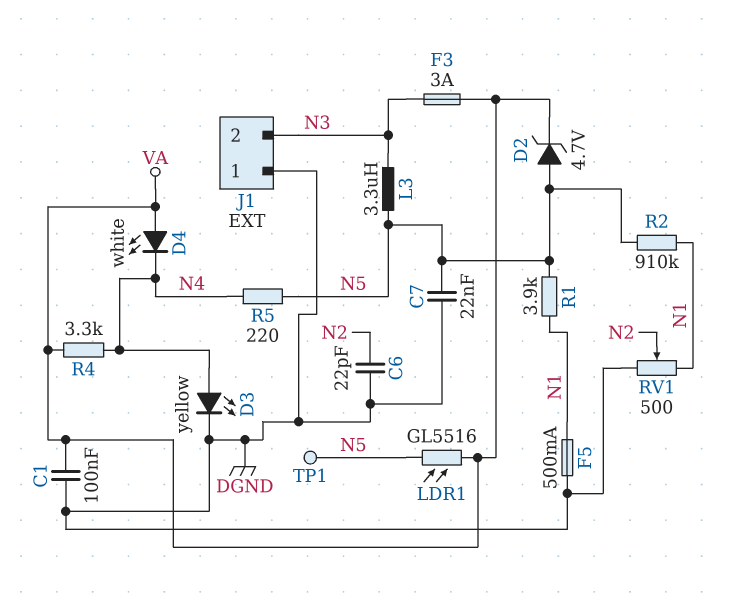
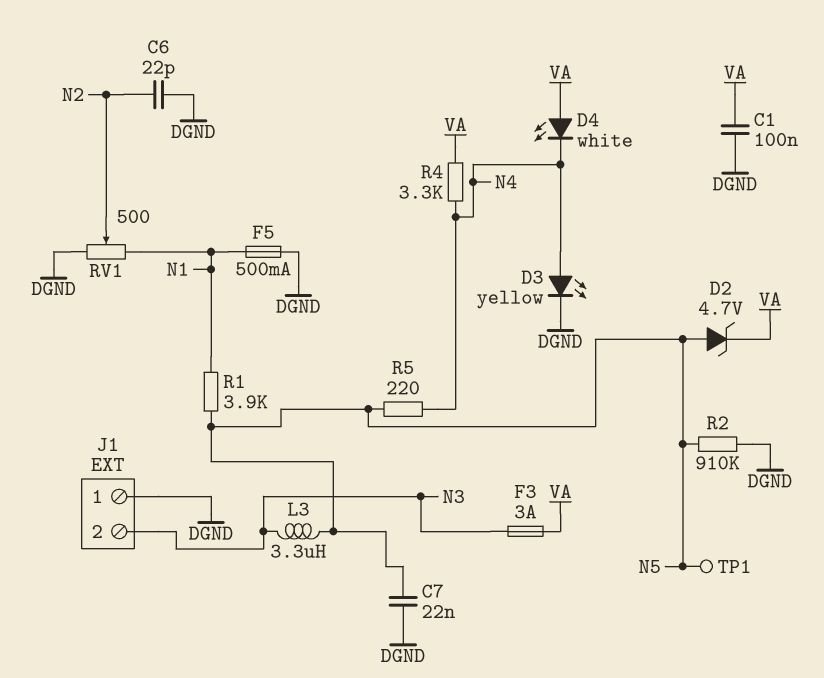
LDR1: GL5516 (N5, VA) -> none
R2: 910k (N1, N5) -> 910k (DGND, N5)

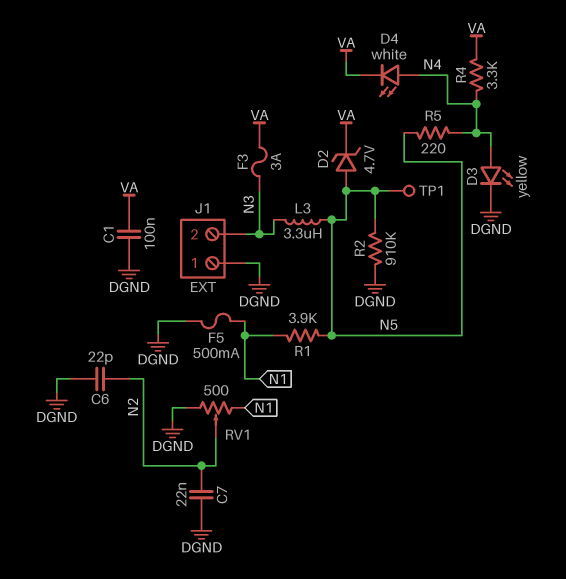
C7: 22nF (DGND, N5) -> 22nF (DGND, N2)
D4: LED white (A VA, K N4) -> LED white (A N4, K VA)

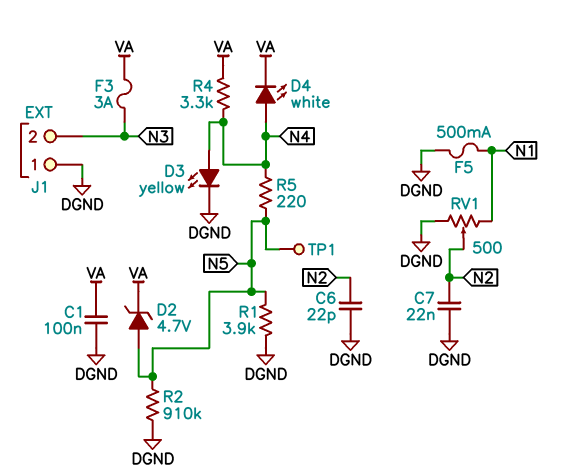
L3: 3.3uH (N3, N5) -> none
R1: 3.9k (N1, N5) -> 3.9k (DGND, N5)

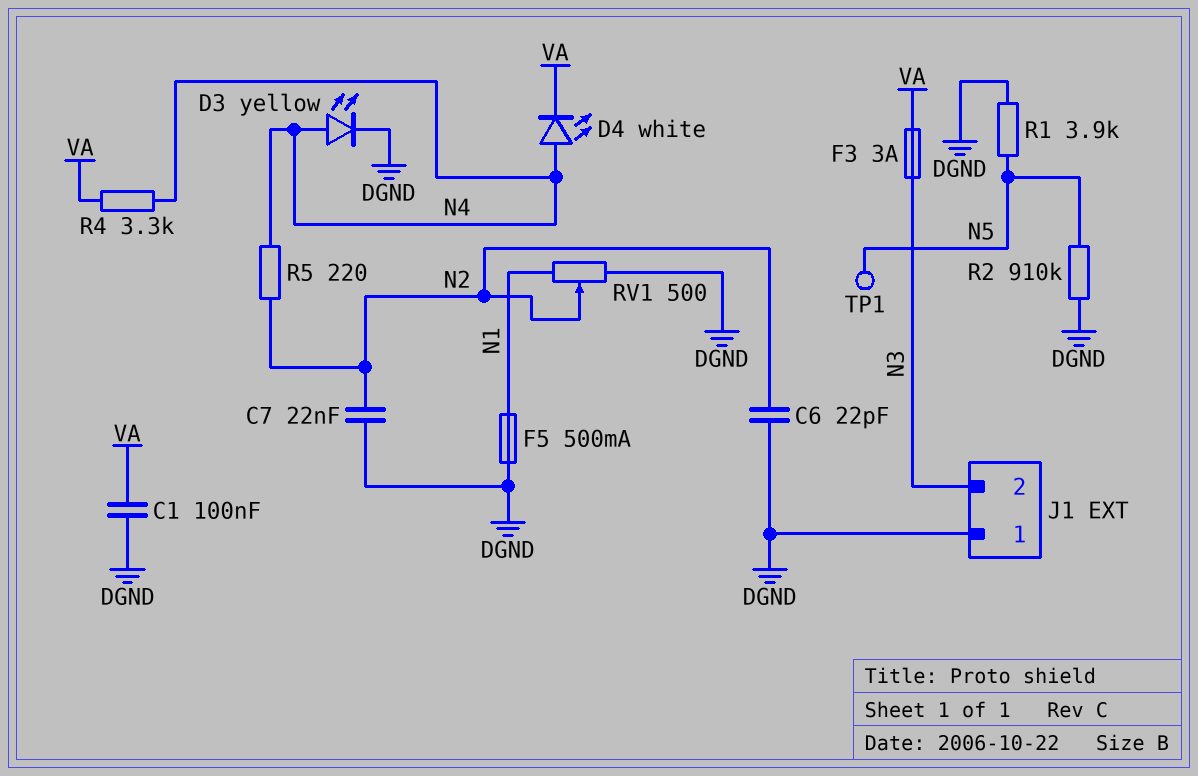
D2: zener 4.7V (A N5, K VA) -> none
R5: 220 (N4, N5) -> 220 (N2, N4)

